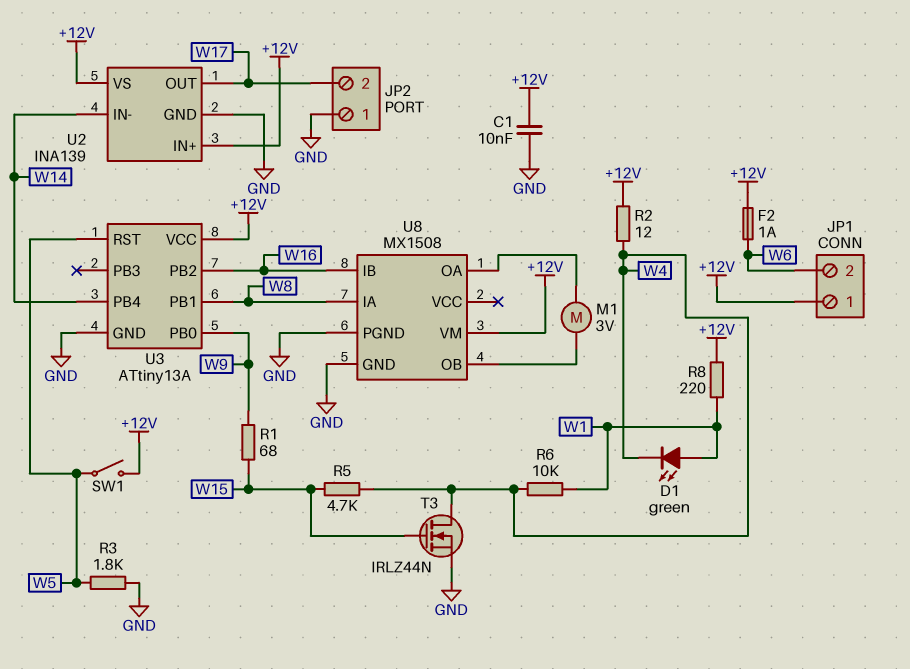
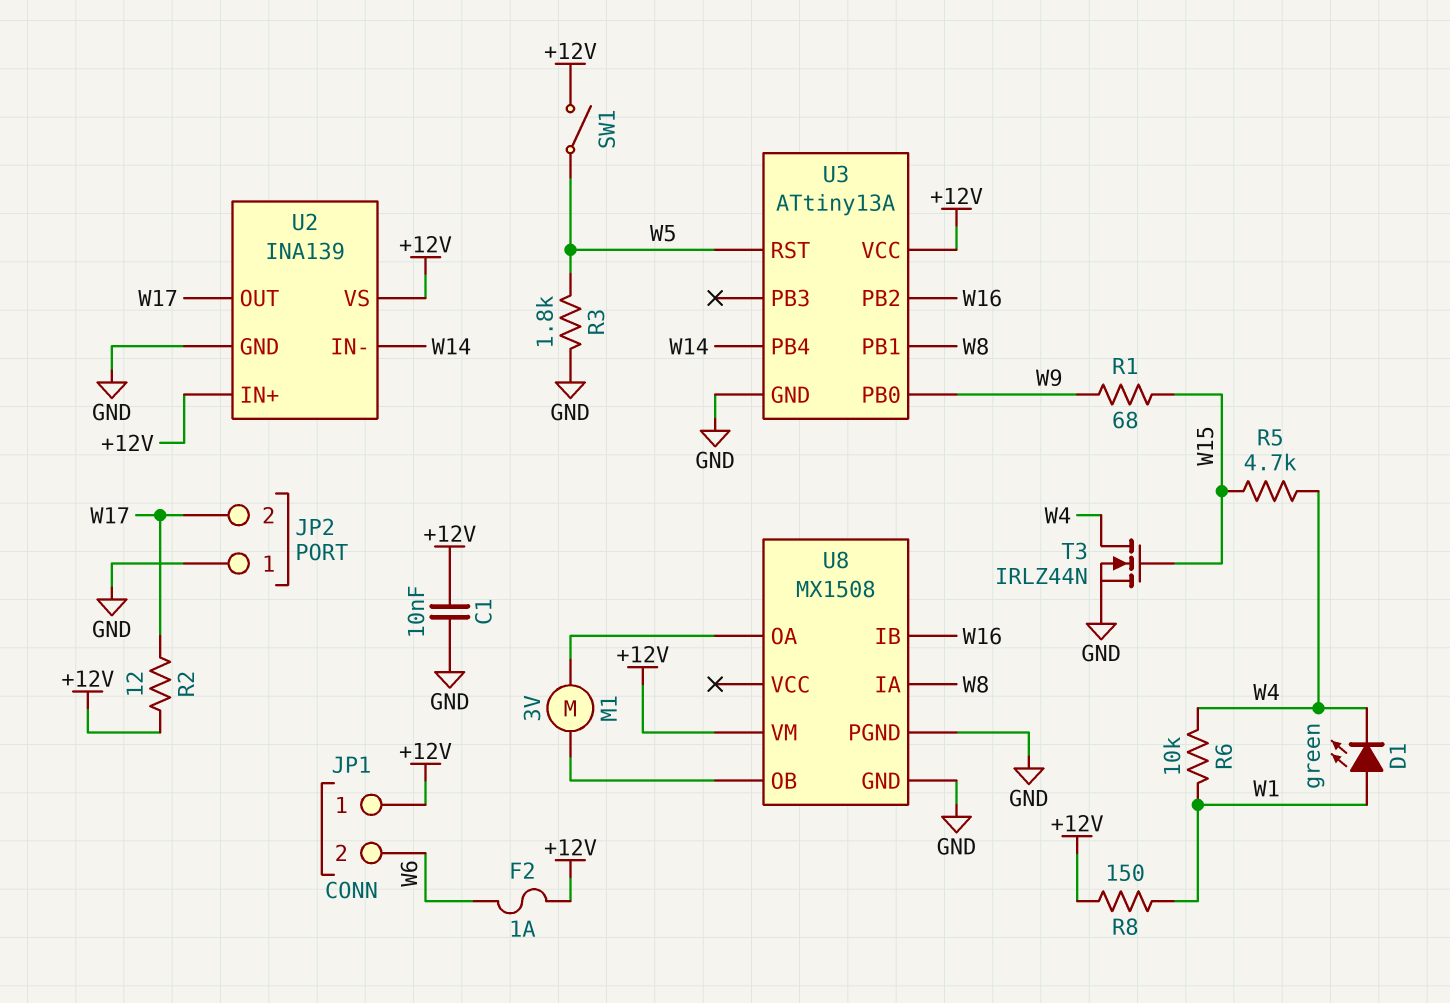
R2: 12 (+12V, W4) -> 12 (+12V, W17)
R8: 220 (+12V, W1) -> 150 (+12V, W1)

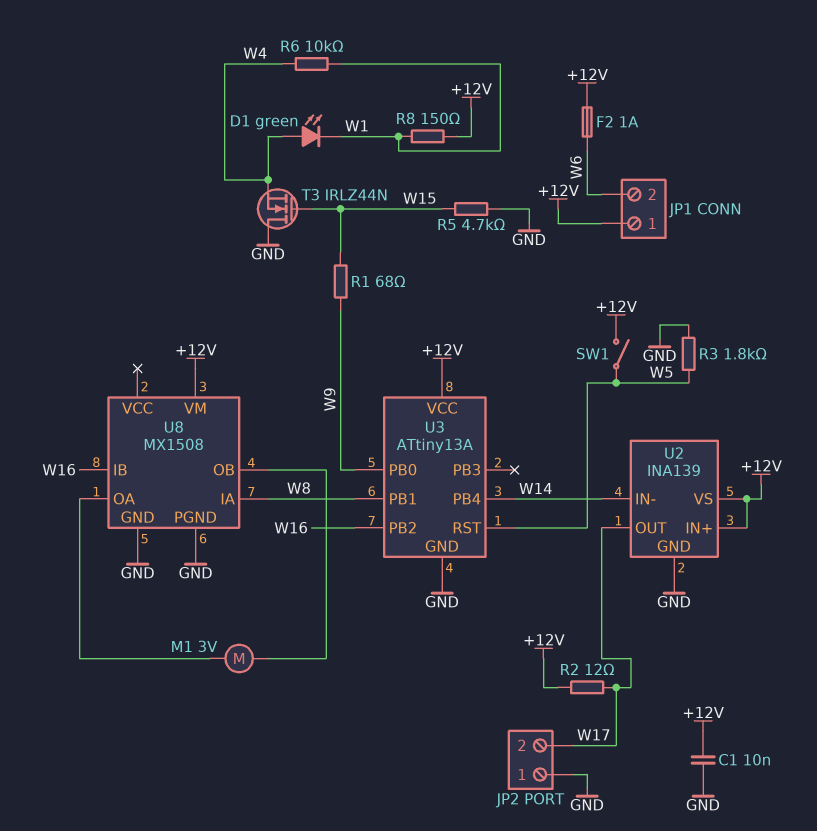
D1: LED green (A W1, K W4) -> LED green (A W4, K W1)
R5: 4.7k (W4, W15) -> 4.7k (GND, W15)
T3: NMOS IRLZ44N (G W15, D W4, S GND) -> NMOS IRLZ44N (G W15, D GND, S W4)

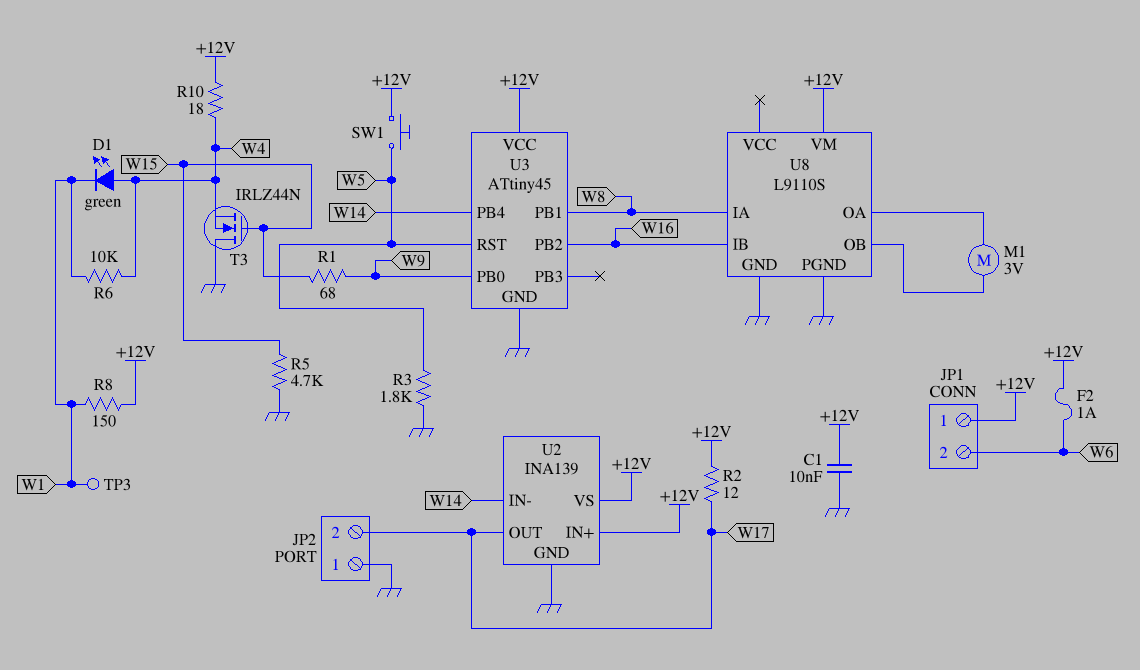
R10: none -> 18 (+12V, W4)
SW1: switch (+12V, W5) -> button (+12V, W5)
TP3: none -> test point (W1)
U3: ATtiny13A -> ATtiny45
U8: MX1508 -> L9110S

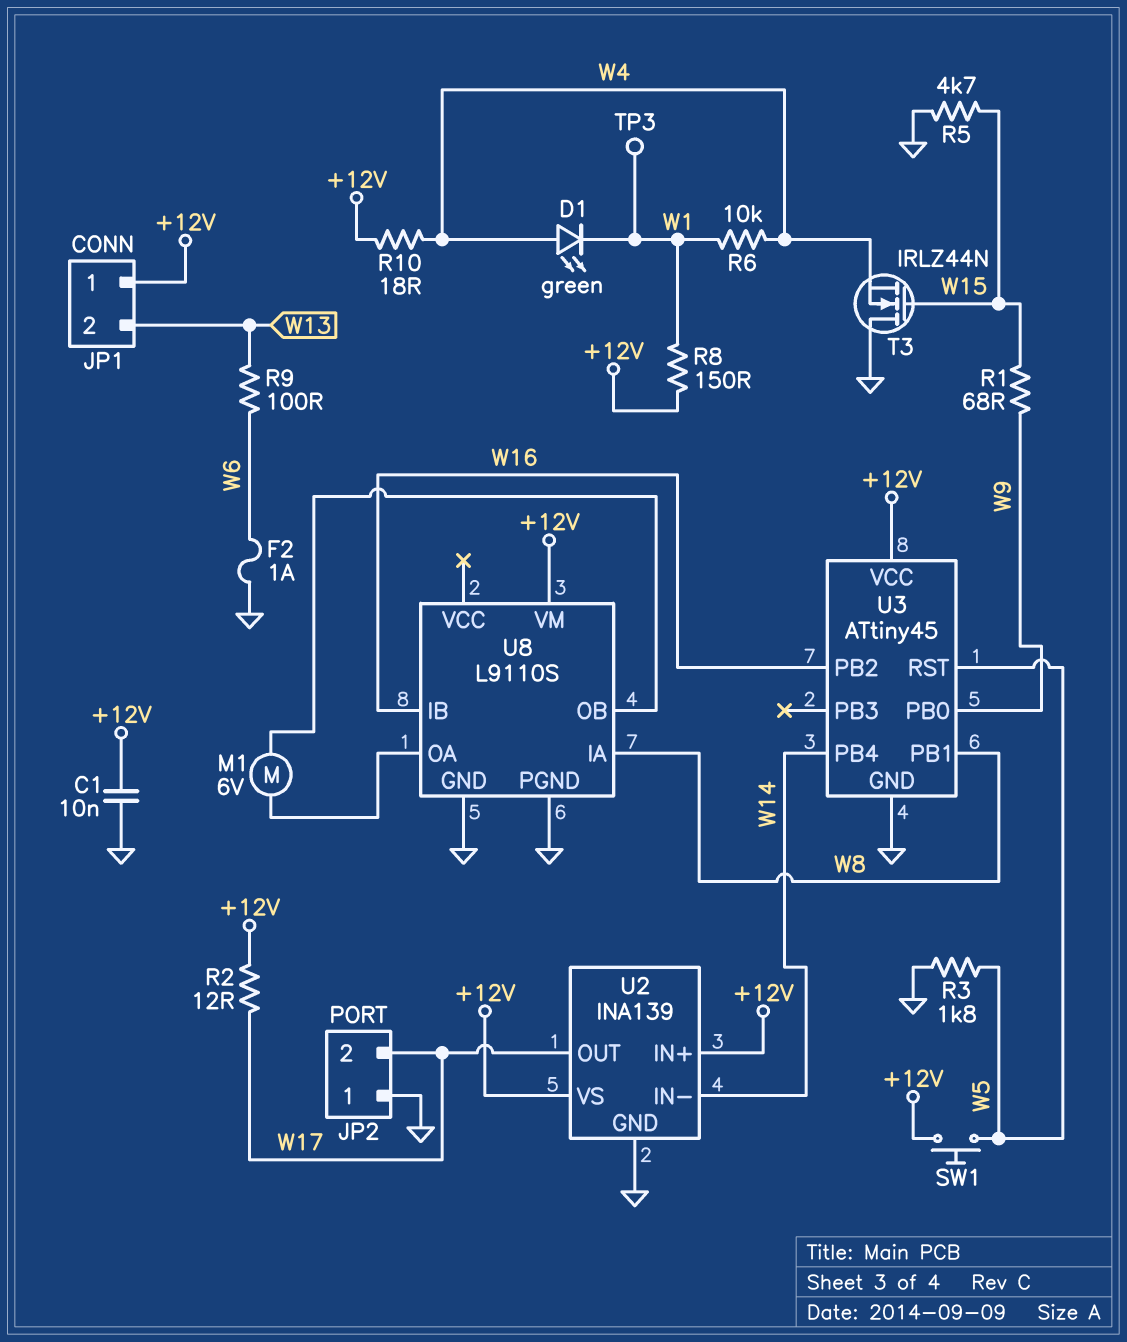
F2: 1A (+12V, W6) -> 1A (GND, W6)
JP1 pin 2: W6 -> W13
M1: motor 3V (U8/OA, U8/OB) -> motor 6V (U8/OA, U8/OB)
R9: none -> 100 (W6, W13)

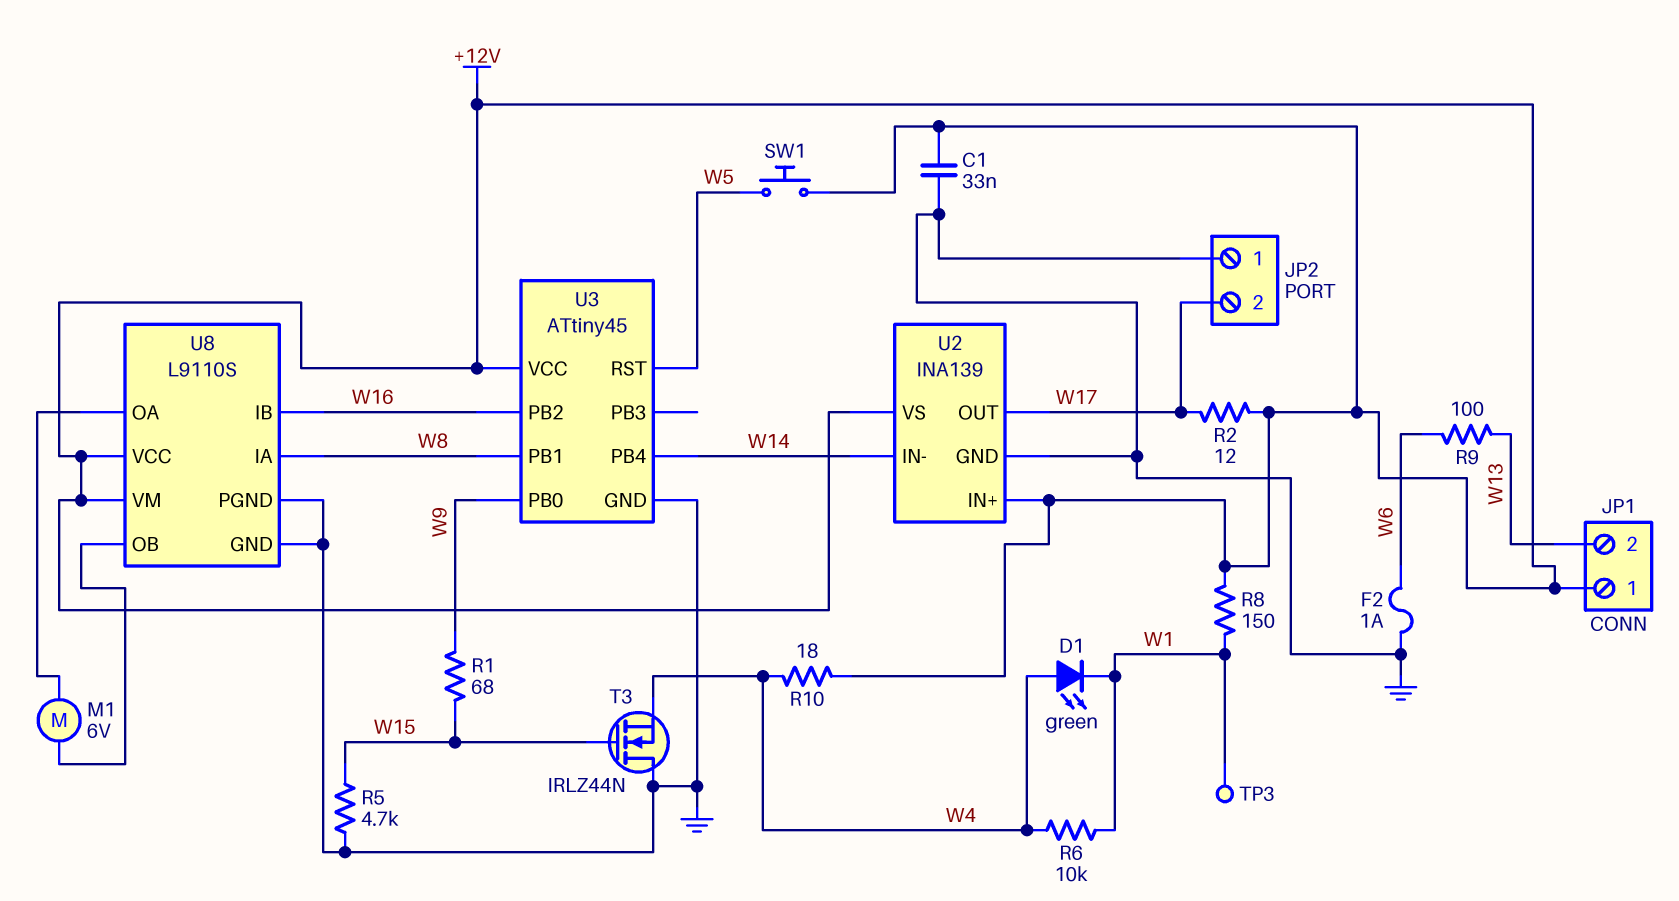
C1: 10nF (+12V, GND) -> 33nF (+12V, GND)
R3: 1.8k (GND, W5) -> none
U8 pin VCC: none -> +12V

